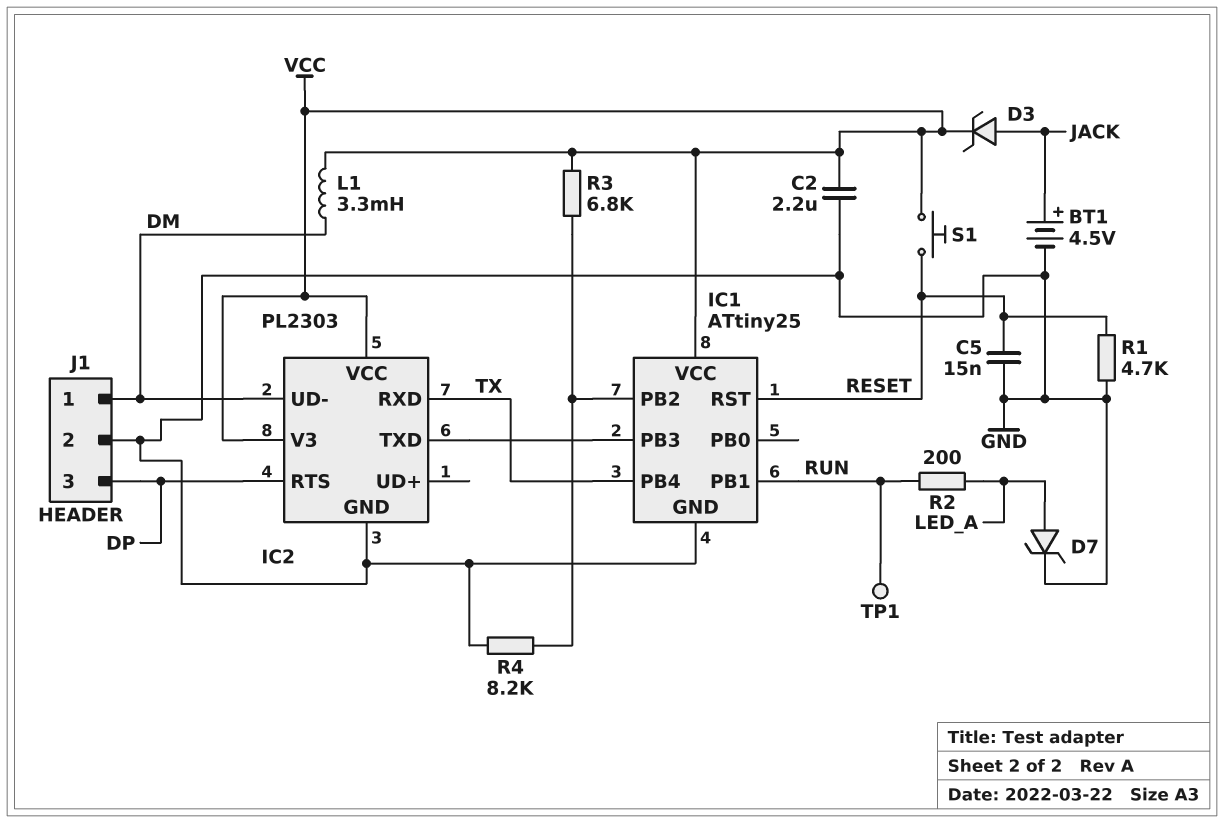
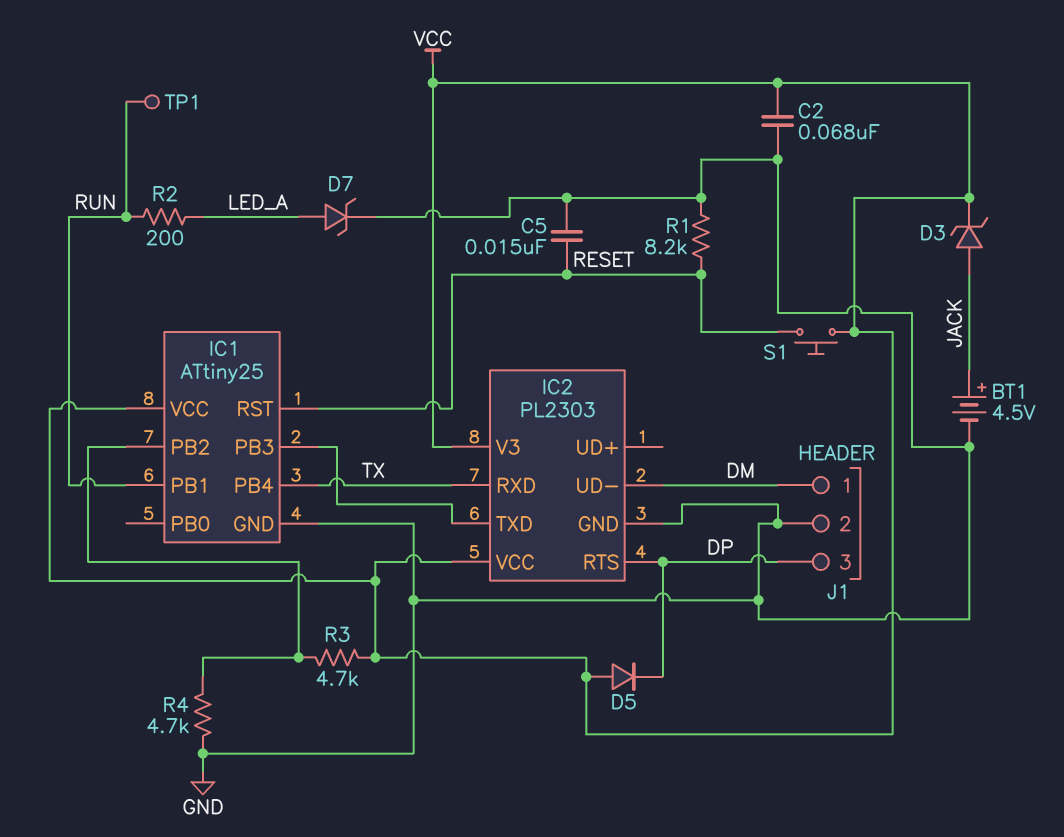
C2: 2.2uF (GND, VCC) -> 68nF (GND, VCC)
D5: none -> diode (A VCC, K DP)
L1: 3.3mH (DM, VCC) -> none
R1: 4.7k (GND, RESET) -> 8.2k (GND, RESET)
R3: 6.8k (IC1/PB2, VCC) -> 4.7k (IC1/PB2, VCC)
R4: 8.2k (GND, IC1/PB2) -> 4.7k (GND, IC1/PB2)

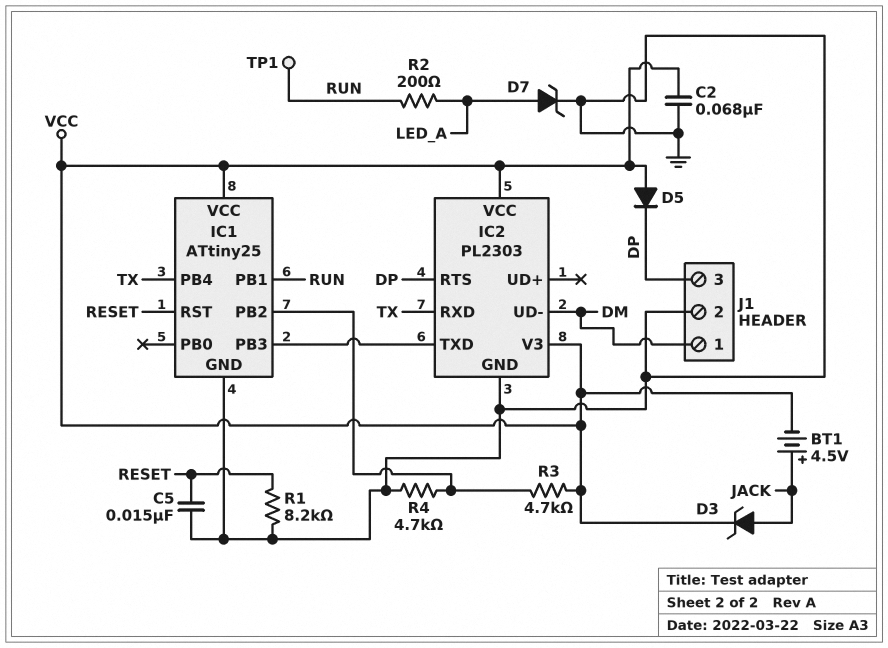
BT1: 4.5V (plus JACK, minus GND) -> 4.5V (plus JACK, minus VCC)
S1: button (RESET, VCC) -> none

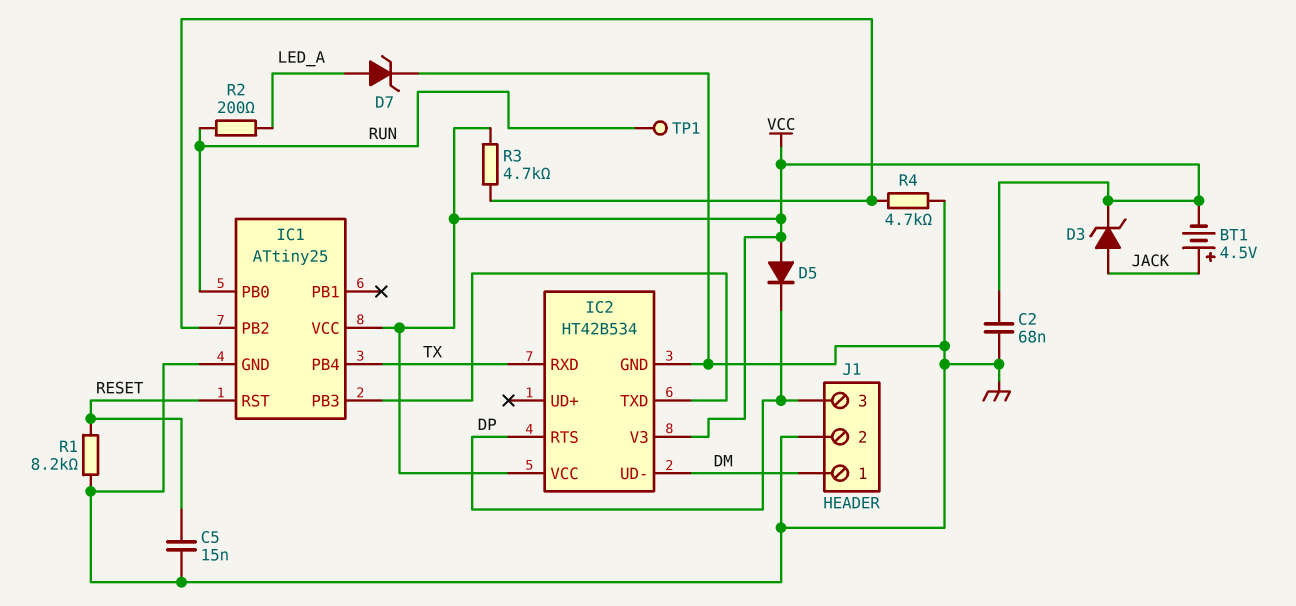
IC1 pin PB0: none -> RUN
IC1 pin PB1: RUN -> none
IC2: PL2303 -> HT42B534

